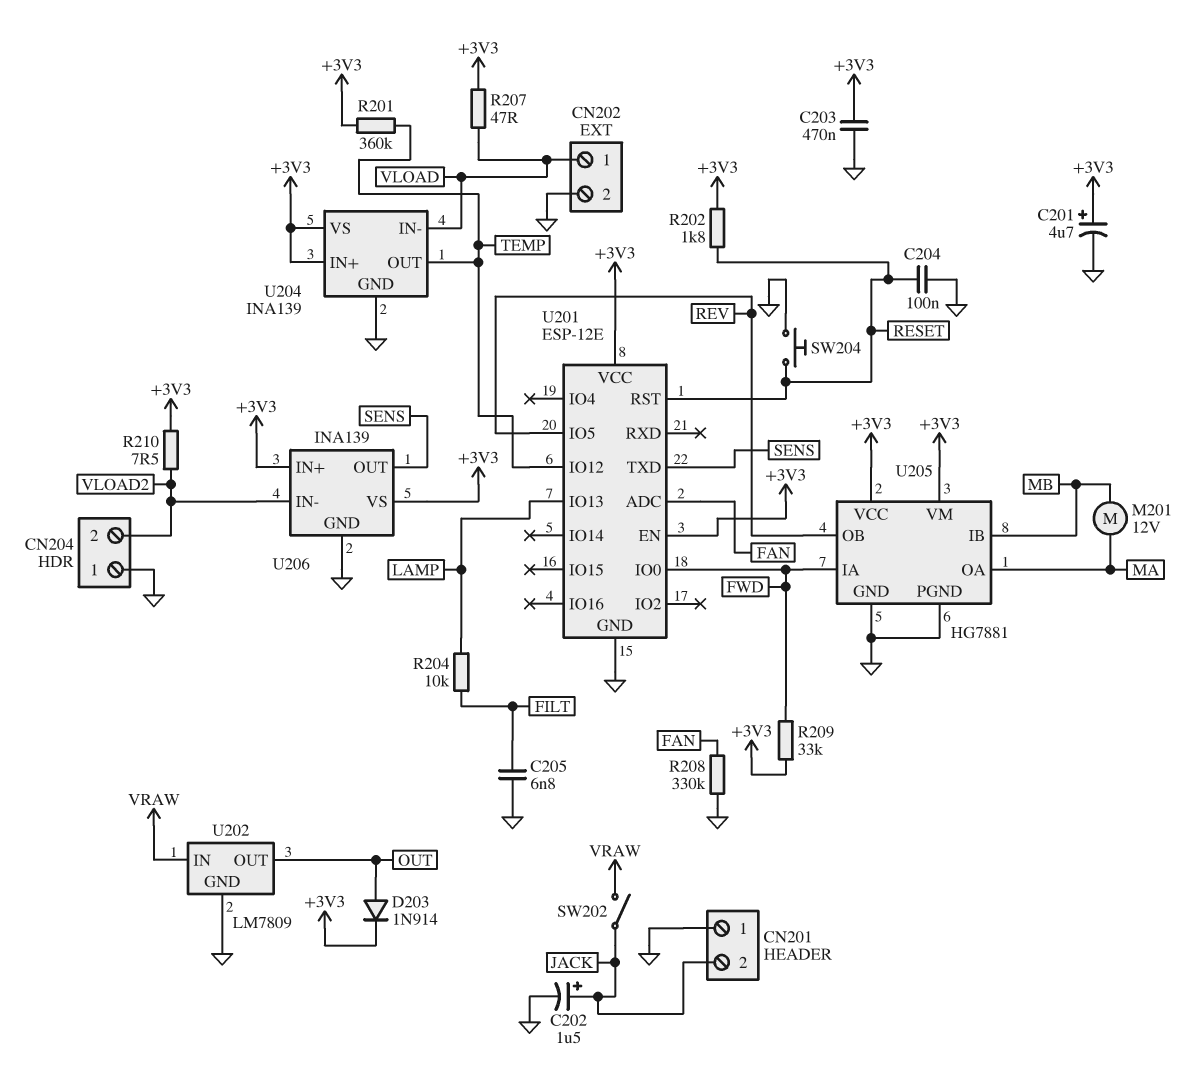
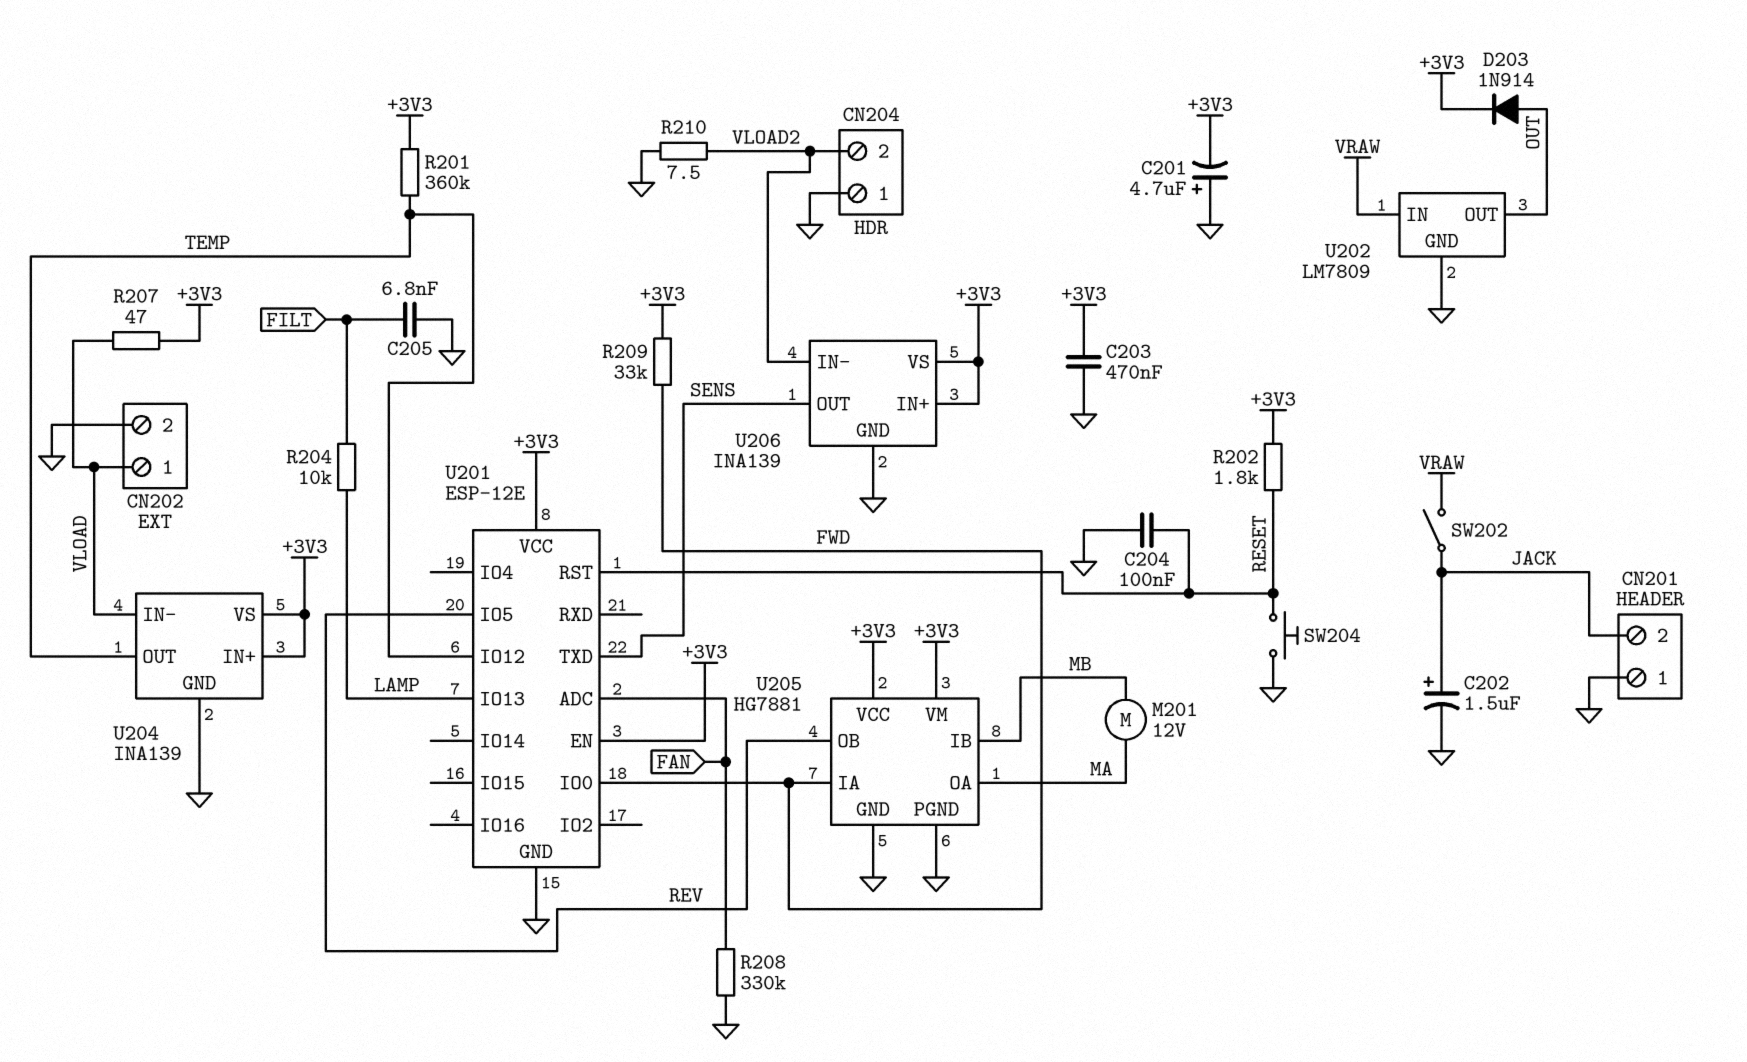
C201: 4.7uF (plus +3V3, minus GND) -> 4.7uF (plus GND, minus +3V3)
R210: 7.5 (+3V3, VLOAD2) -> 7.5 (GND, VLOAD2)

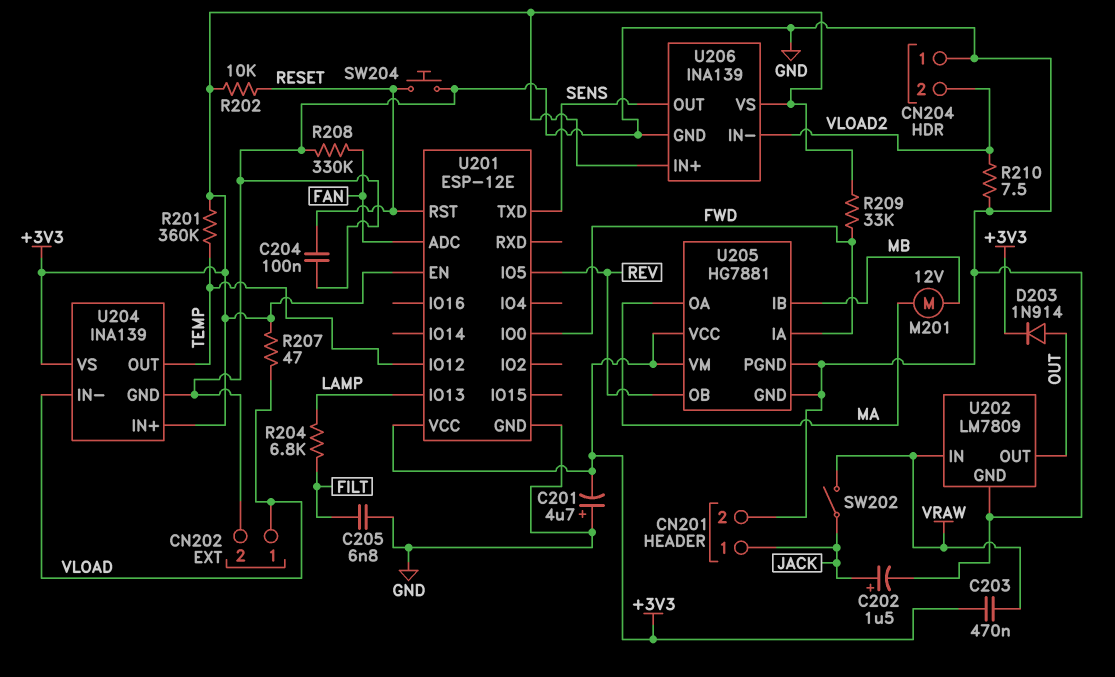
C203: 470nF (+3V3, GND) -> 470nF (+3V3, VRAW)
CN201 pin 1: GND -> JACK
CN201 pin 2: JACK -> GND
R202: 1.8k (+3V3, RESET) -> 10k (+3V3, RESET)
R204: 10k (FILT, LAMP) -> 6.8k (FILT, LAMP)

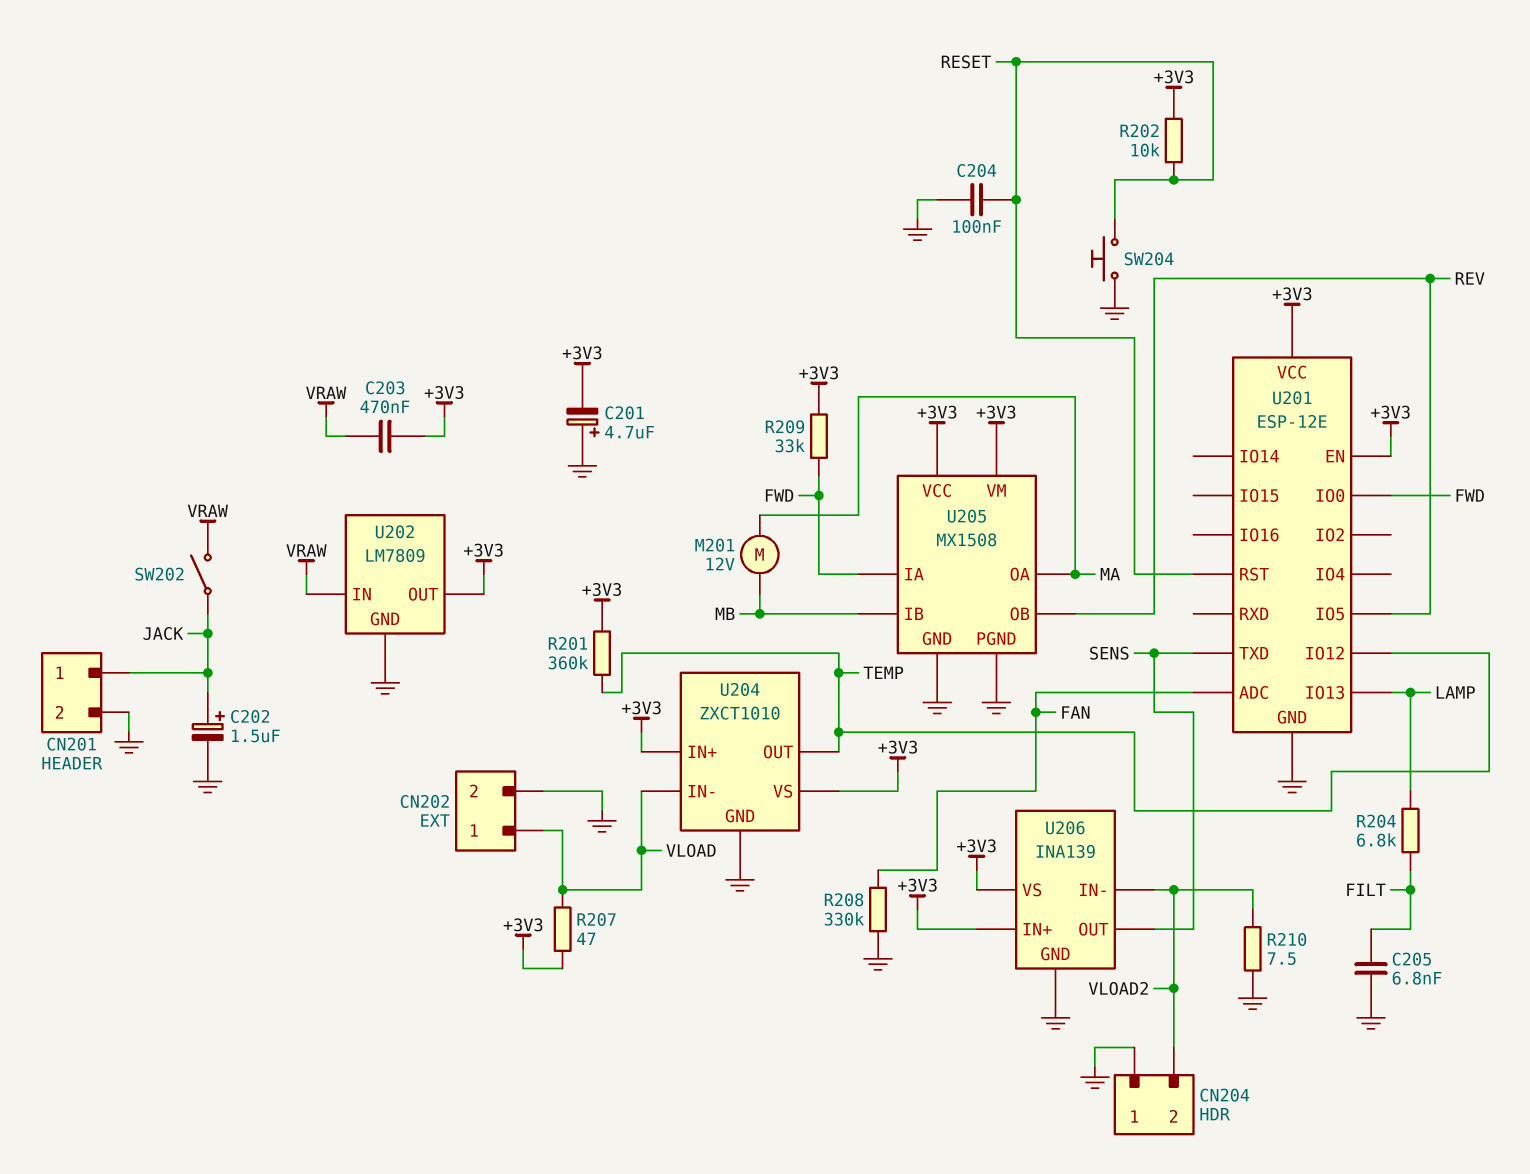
D203: diode 1N914 (A OUT, K +3V3) -> none
U202 pin OUT: OUT -> +3V3
U204: INA139 -> ZXCT1010
U205: HG7881 -> MX1508

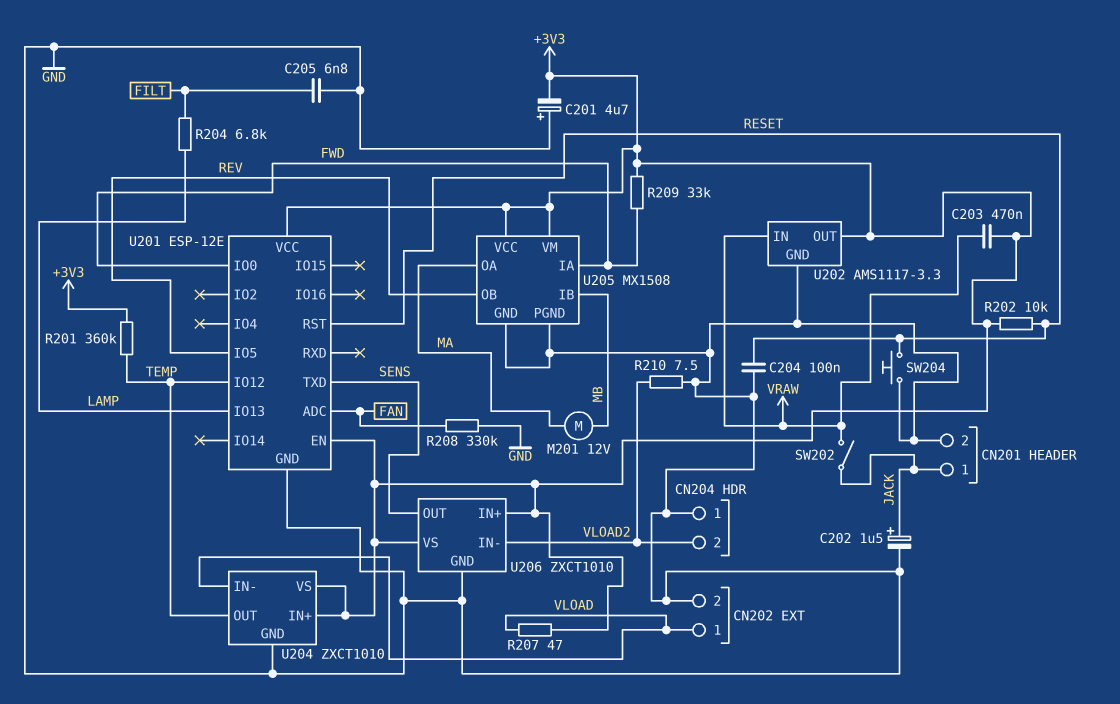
U202: LM7809 -> AMS1117-3.3
U206: INA139 -> ZXCT1010

